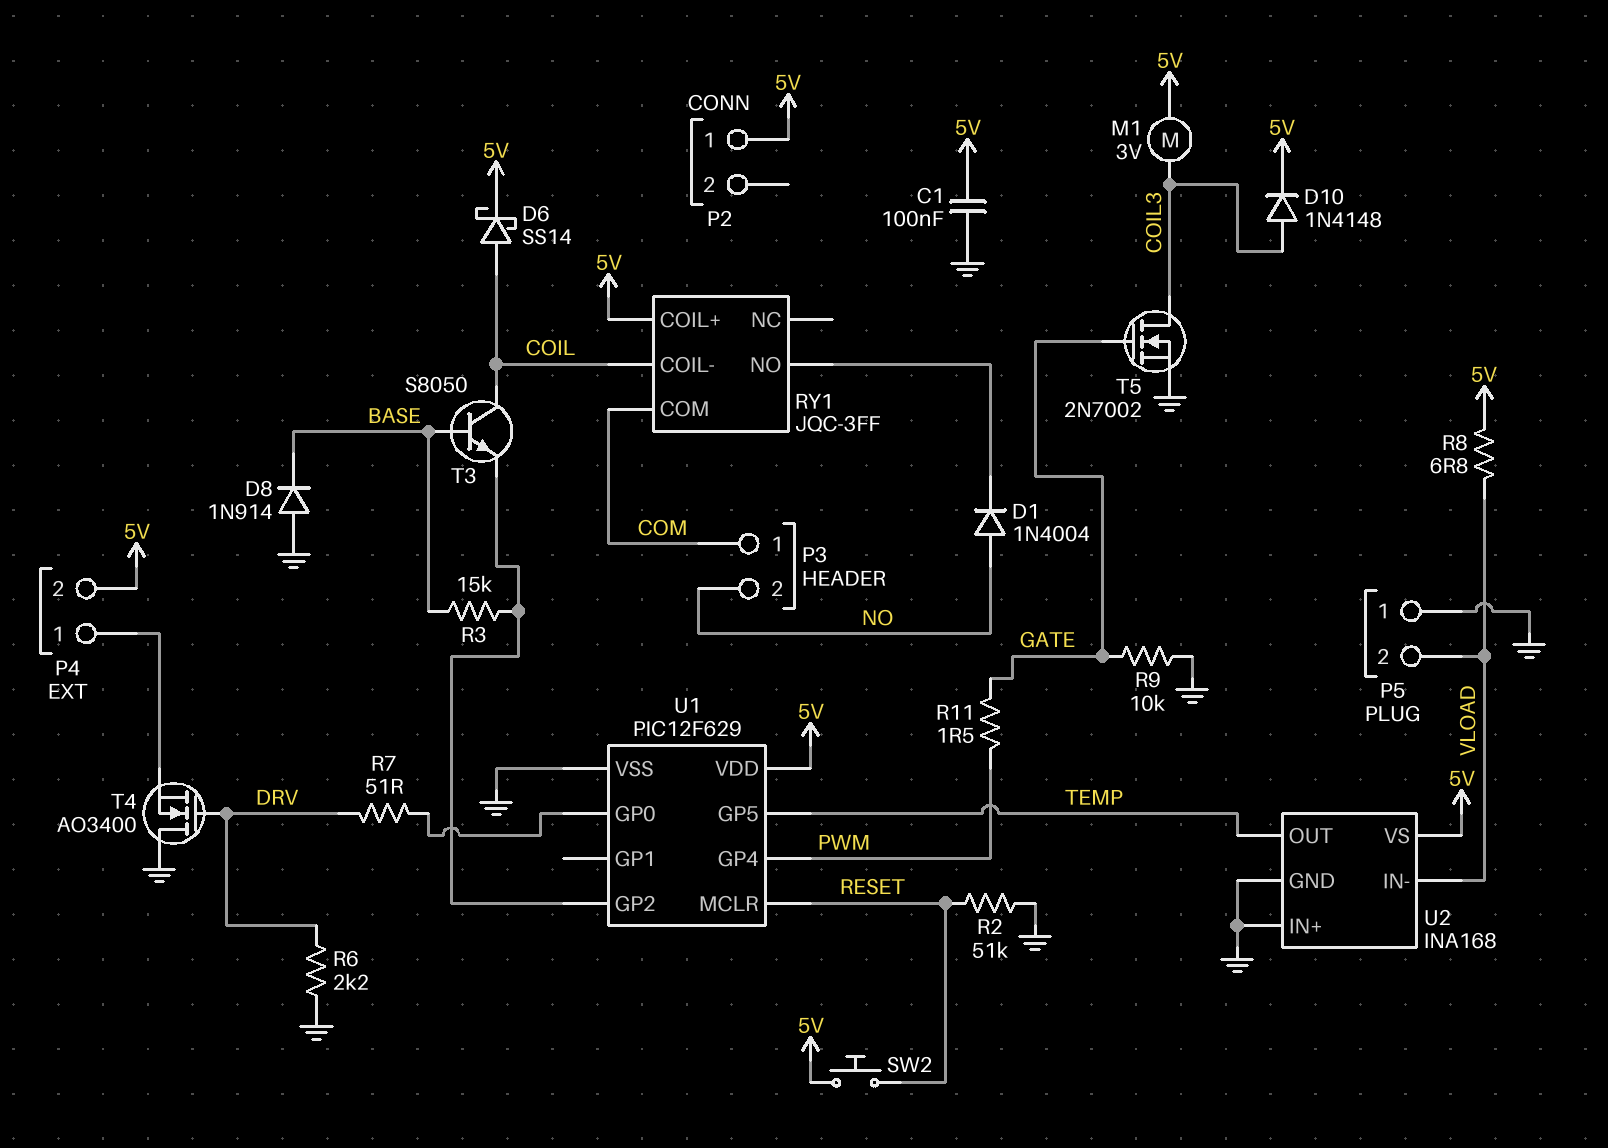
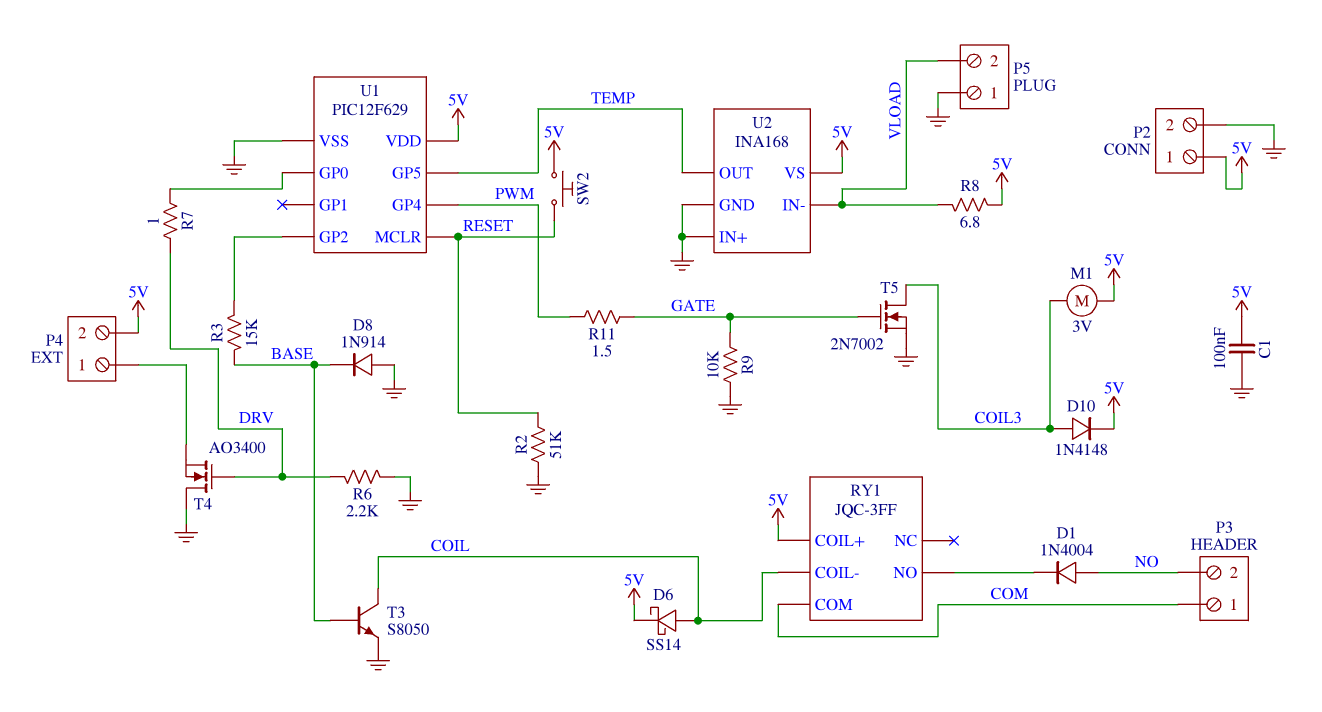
P2 pin 2: none -> GND
R7: 51 (DRV, U1/GP0) -> 1 (DRV, U1/GP0)
T3: NPN S8050 (B BASE, C COIL, E U1/GP2) -> NPN S8050 (B BASE, C COIL, E GND)

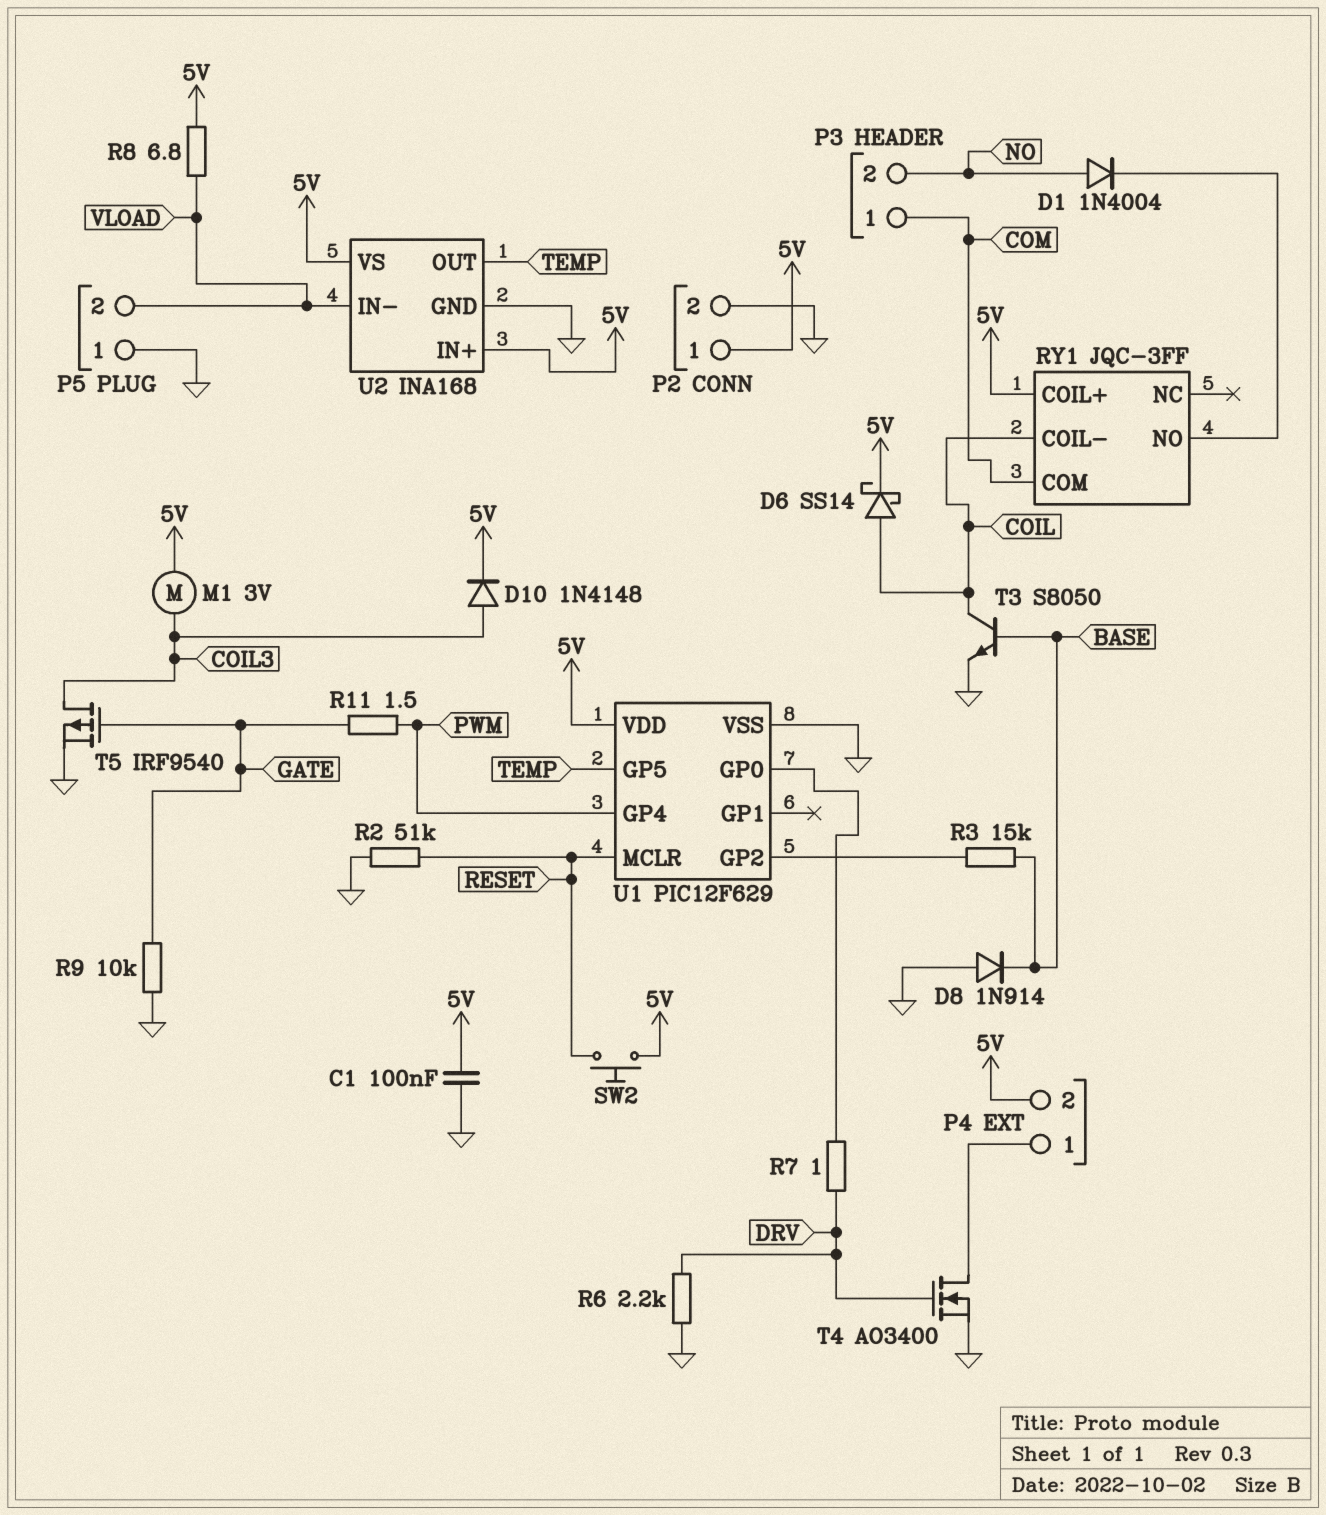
T4: NMOS AO3400 (G DRV, D GND, S P4/1) -> NMOS AO3400 (G DRV, D P4/1, S GND)
T5: NMOS 2N7002 (G GATE, D COIL3, S GND) -> PMOS IRF9540 (G GATE, D COIL3, S GND)
U2 pin IN+: GND -> 5V

